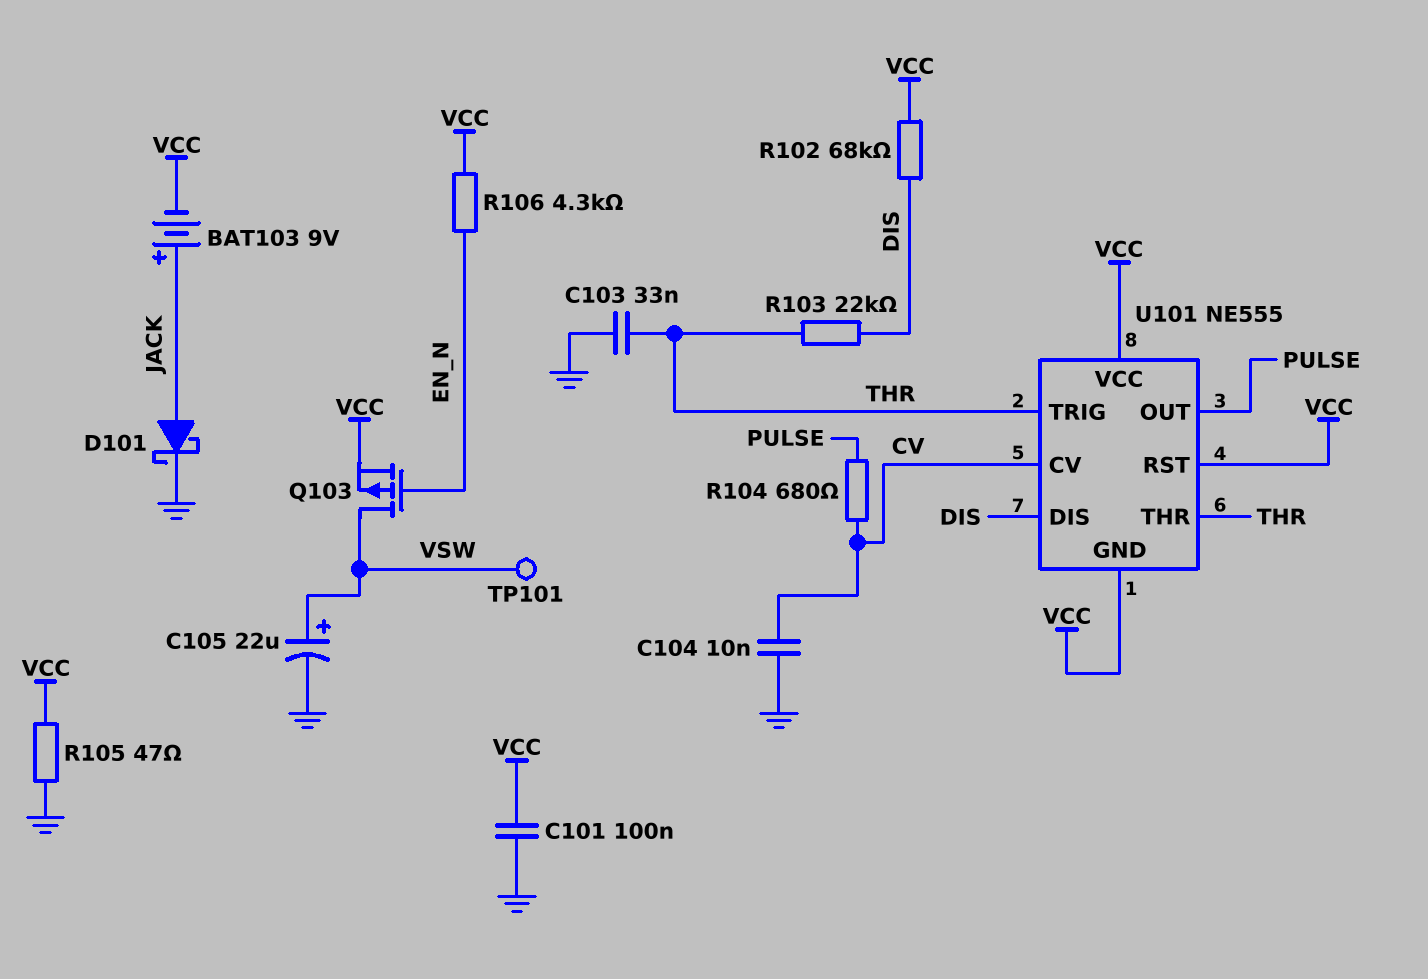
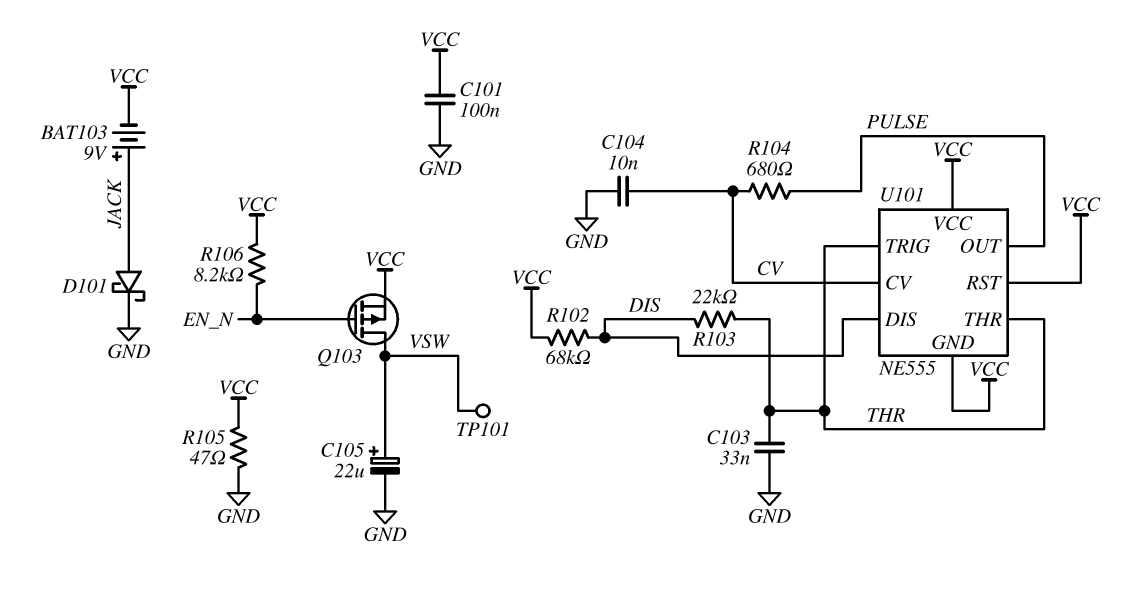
R106: 4.3k (EN_N, VCC) -> 8.2k (EN_N, VCC)

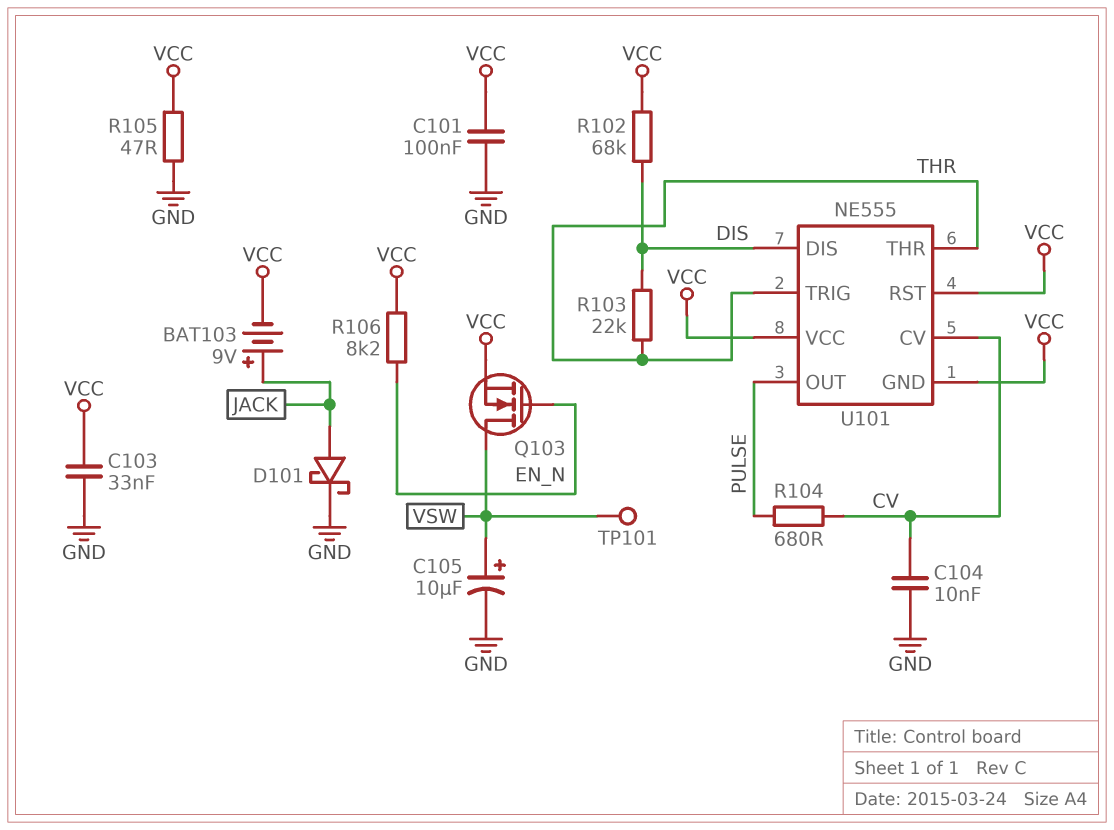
C103: 33nF (GND, THR) -> 33nF (GND, VCC)
C105: 22uF (plus VSW, minus GND) -> 10uF (plus VSW, minus GND)
Q103: PMOS (G EN_N, D VSW, S VCC) -> NMOS (G EN_N, D VSW, S VCC)

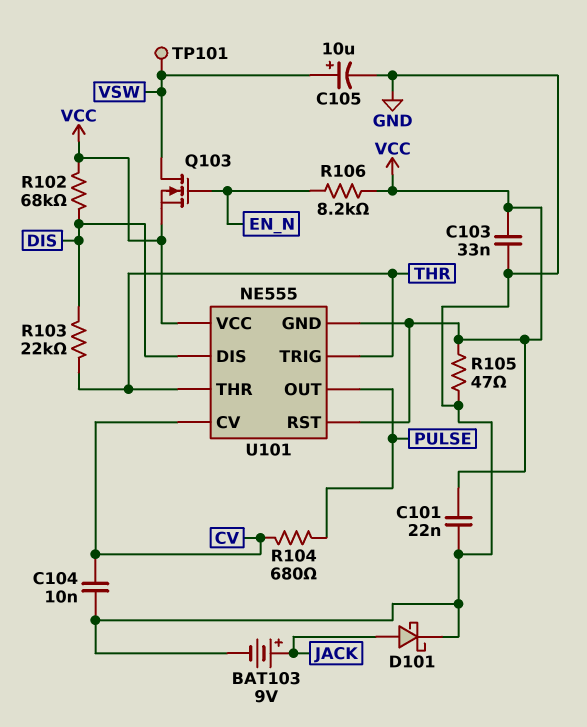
BAT103: 9V (plus JACK, minus VCC) -> 9V (plus JACK, minus GND)
C101: 100nF (GND, VCC) -> 22nF (GND, VCC)

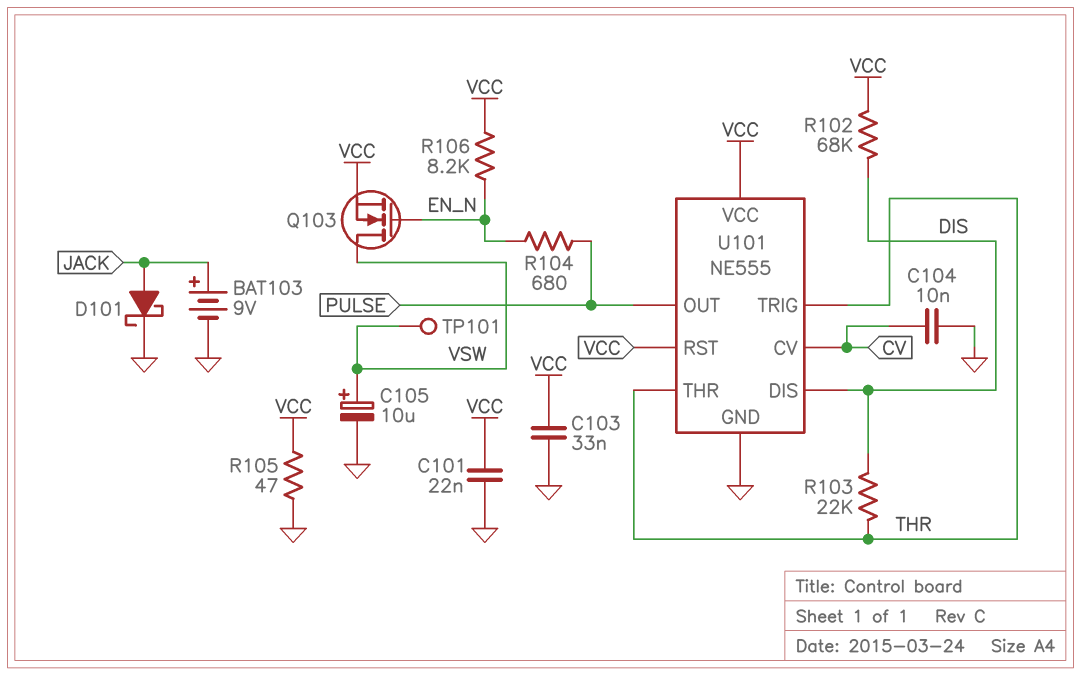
R104: 680 (CV, PULSE) -> 680 (EN_N, PULSE)
U101 pin GND: VCC -> GND

